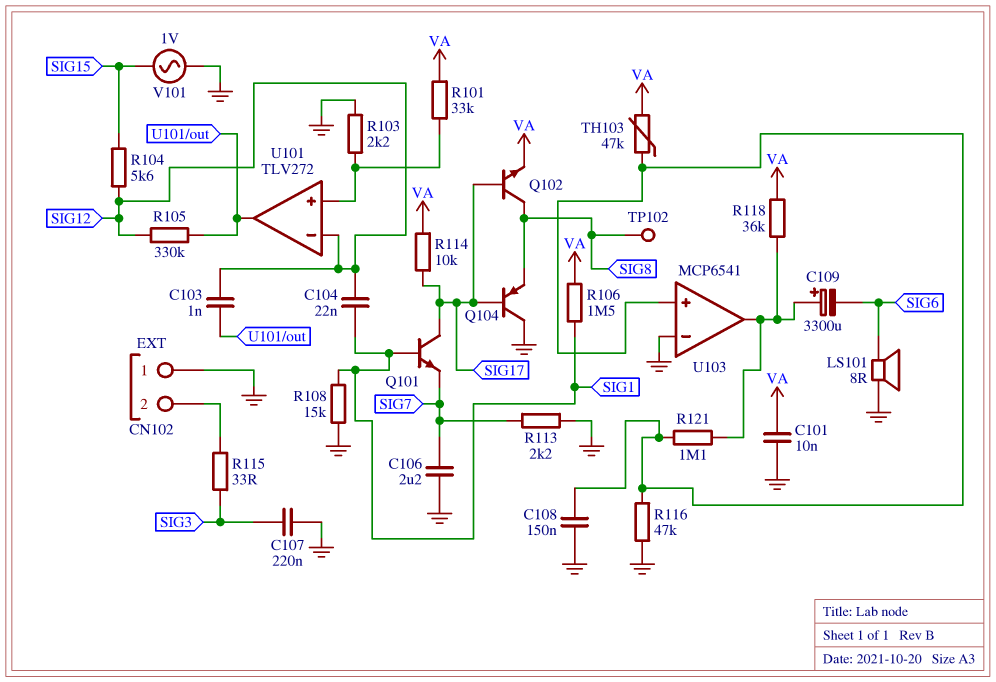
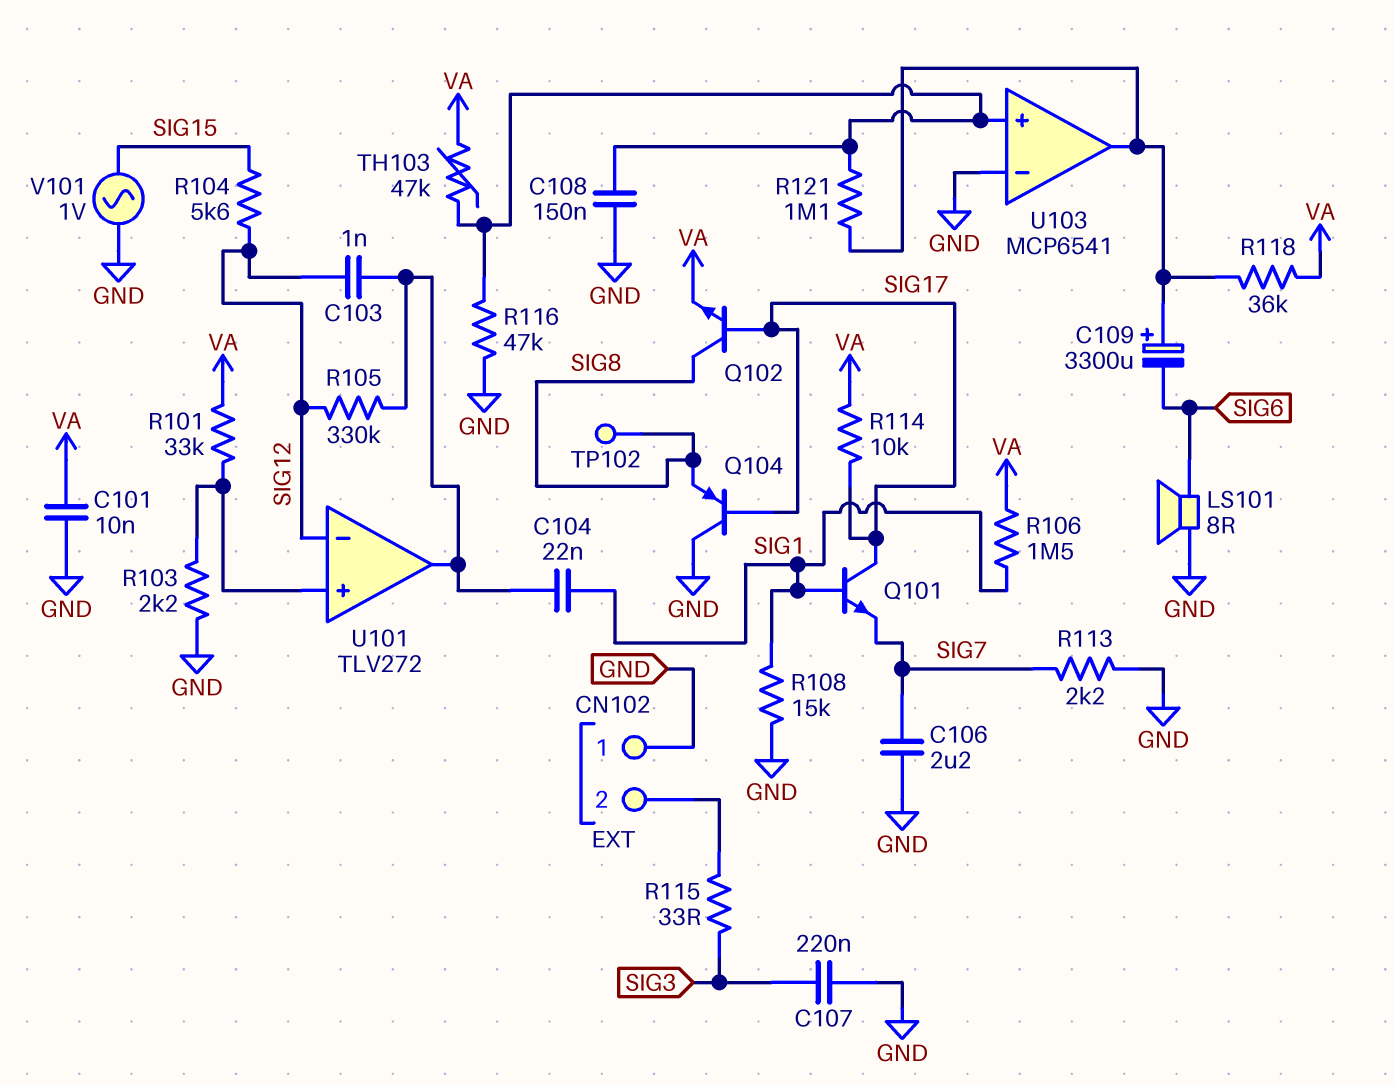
C104: 22nF (SIG1, SIG12) -> 22nF (SIG1, U101/out)

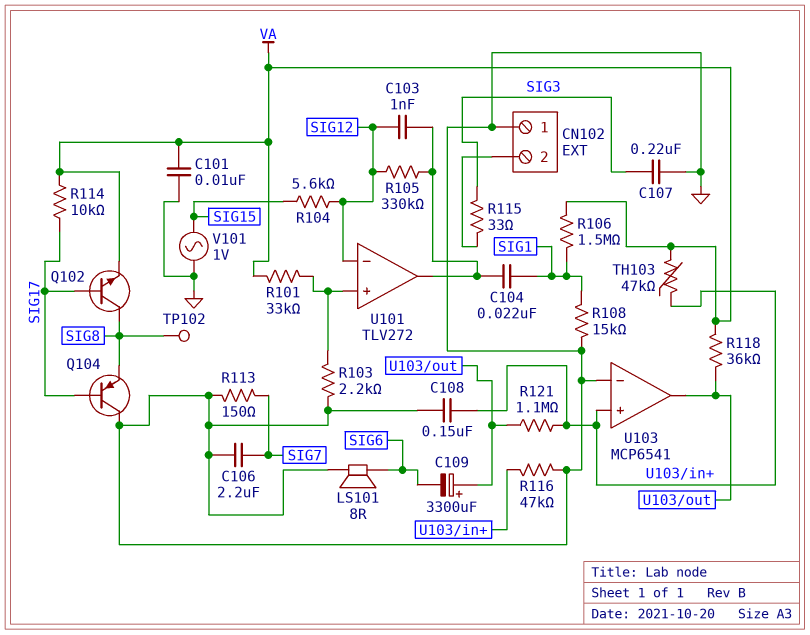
Q101: NPN (B SIG1, C SIG17, E SIG7) -> none
R113: 2.2k (GND, SIG7) -> 150 (GND, SIG7)

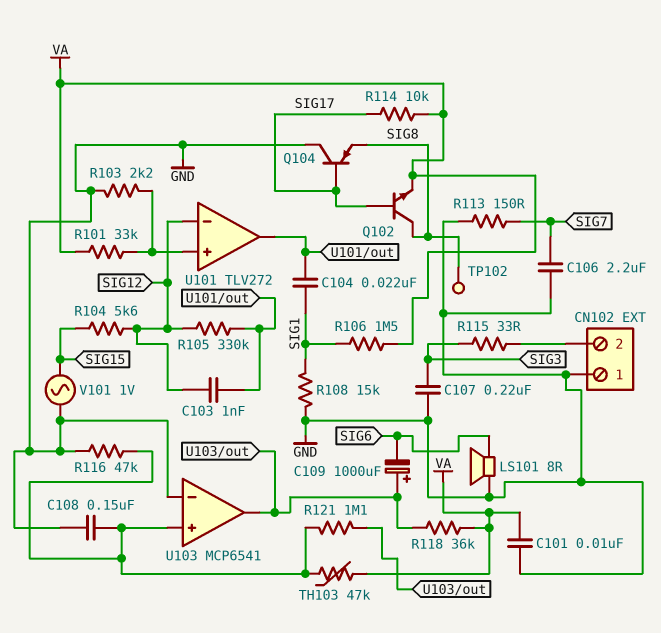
C109: 3300uF (plus U103/out, minus SIG6) -> 1000uF (plus U103/out, minus SIG6)

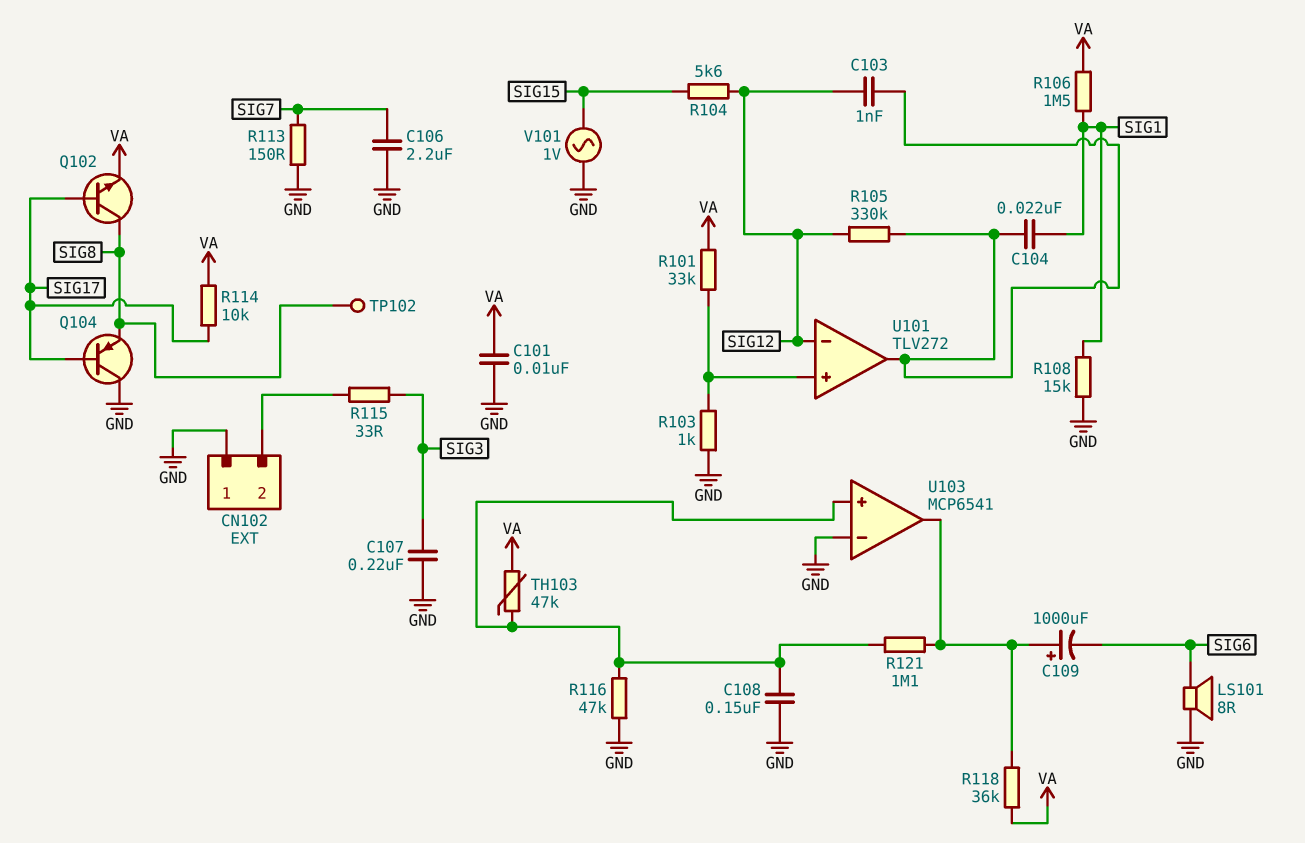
R103: 2.2k (GND, U101/in+) -> 1k (GND, U101/in+)

